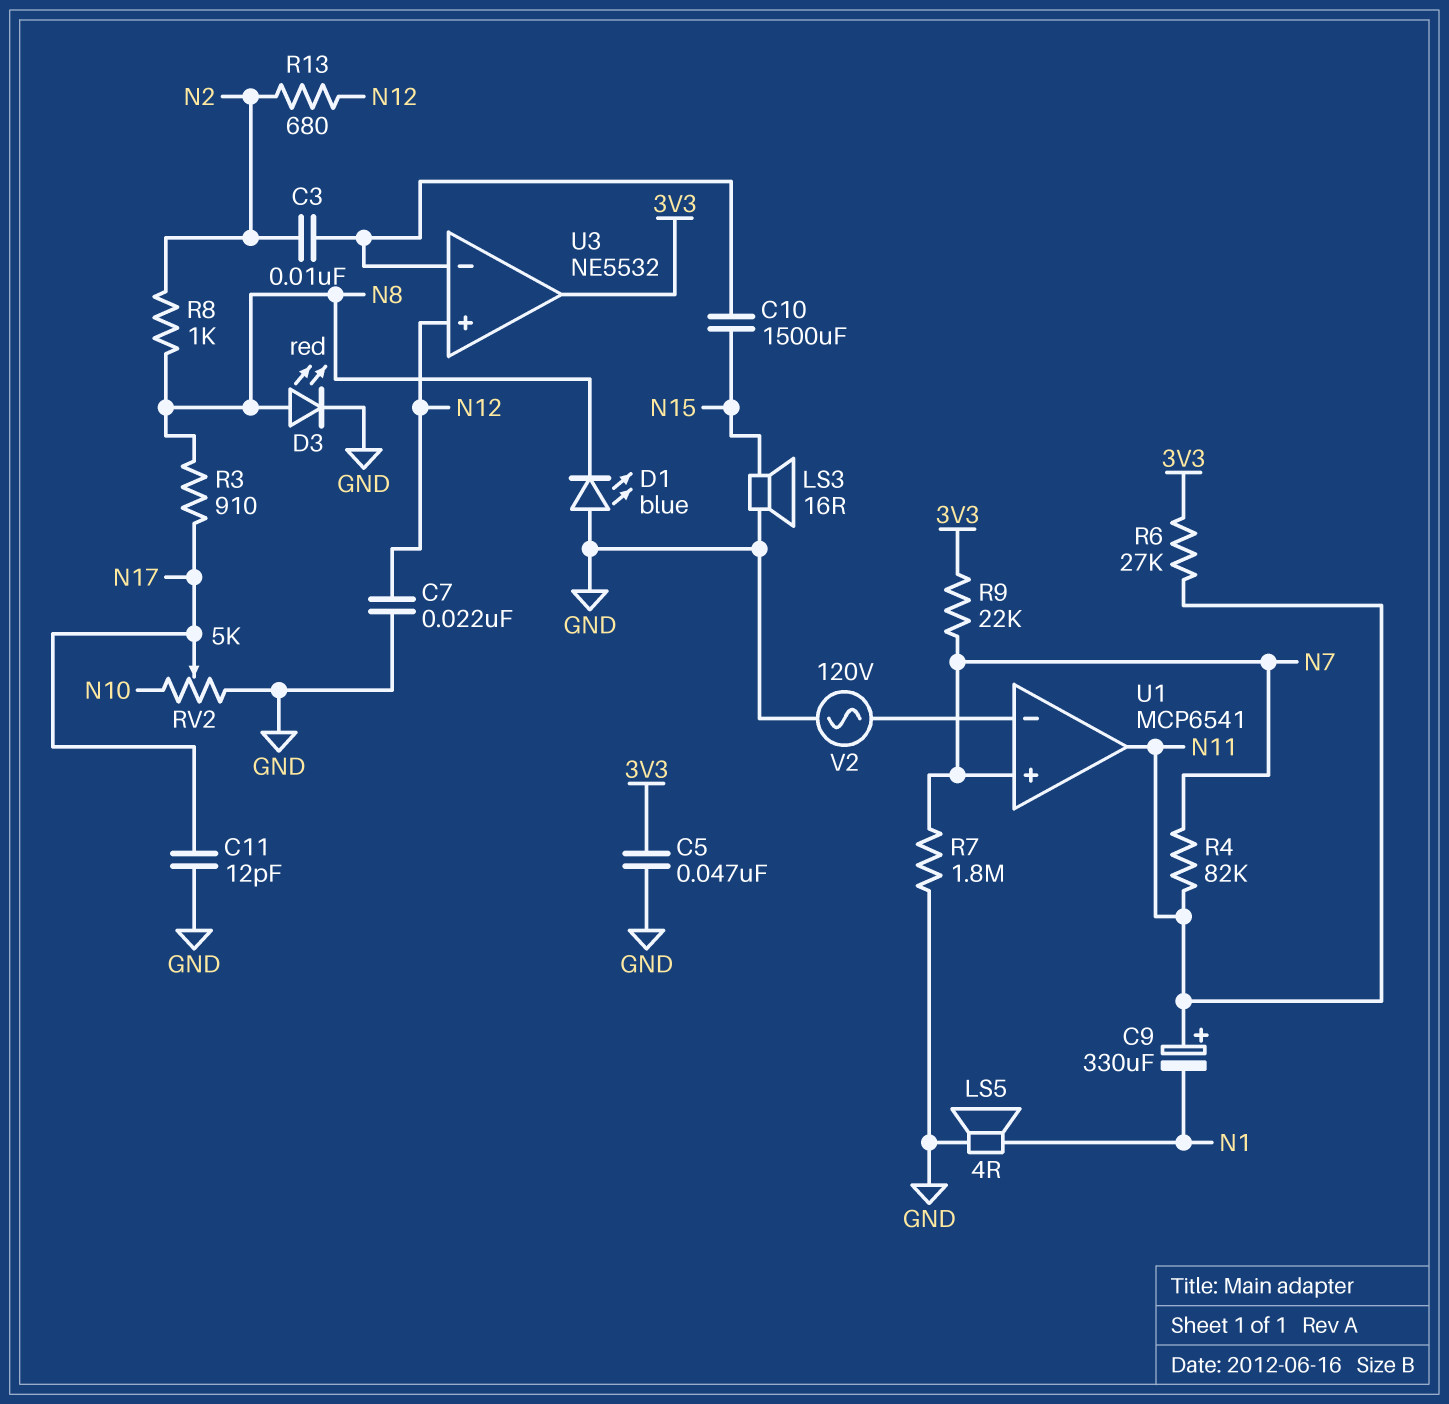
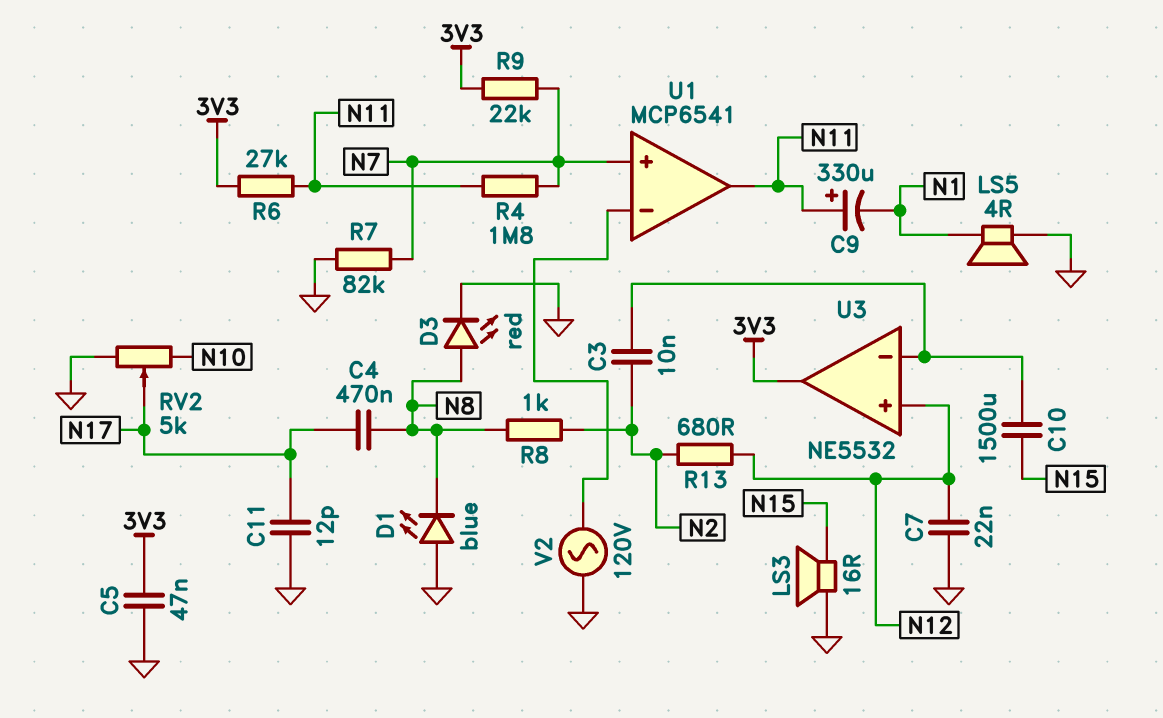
C4: none -> 470nF (N8, N17)
R3: 910 (N8, N17) -> none
R4: 82k (N7, N11) -> 1.8M (N7, N11)
R7: 1.8M (GND, N7) -> 82k (GND, N7)

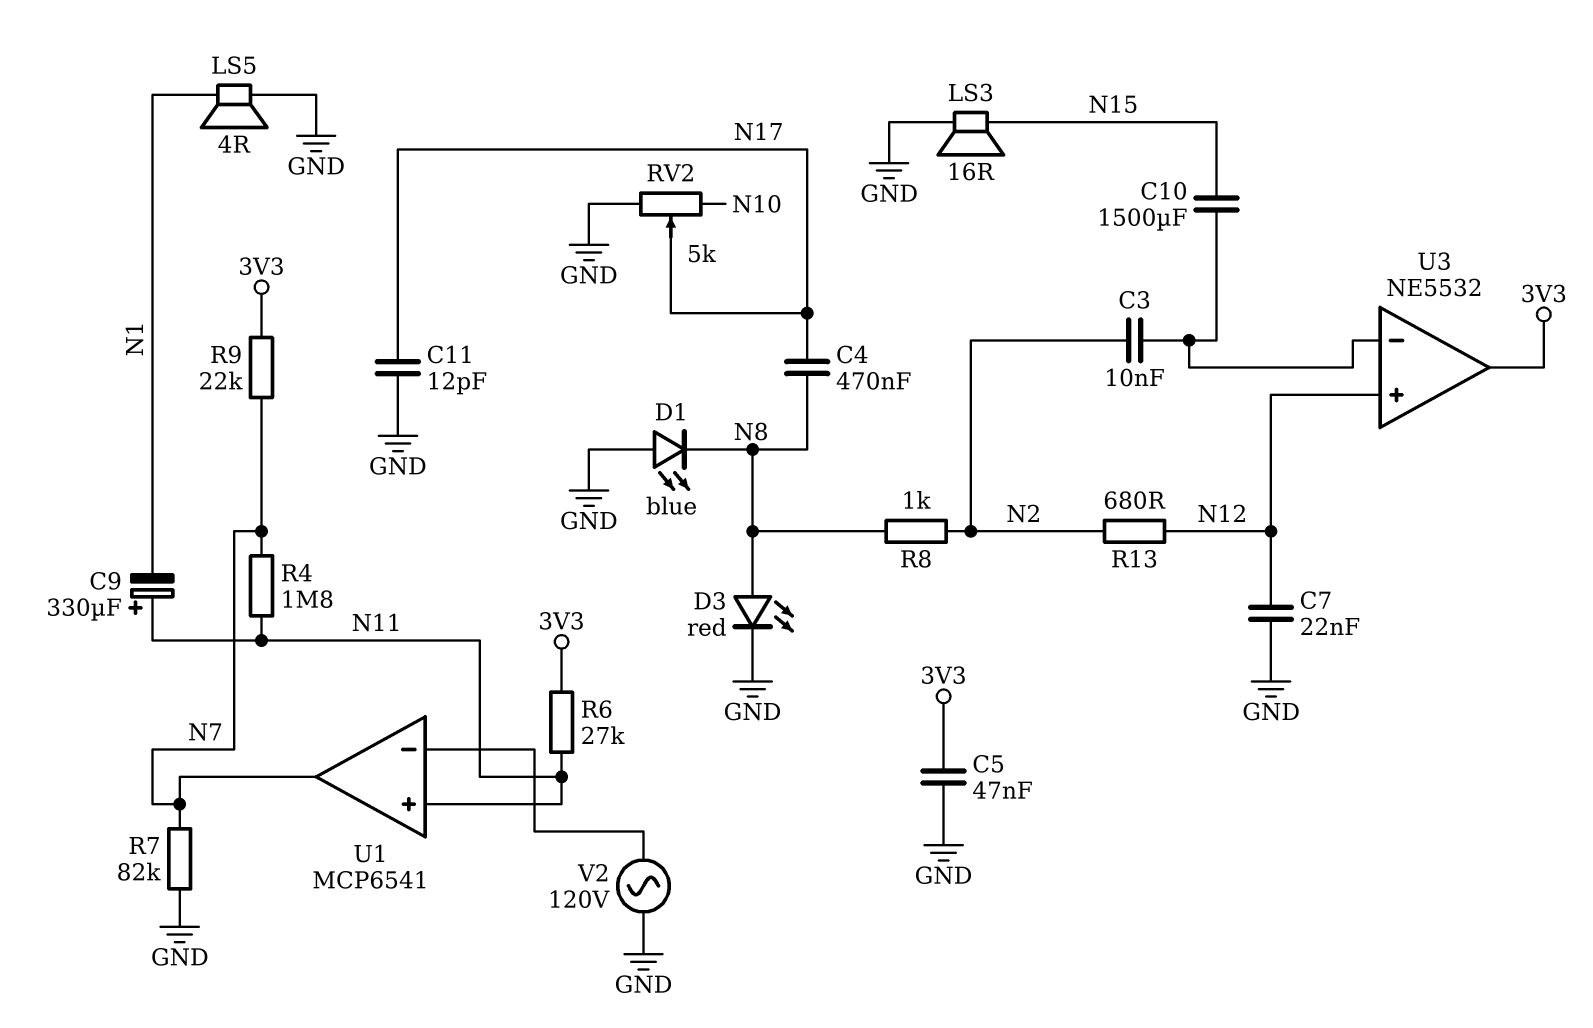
U1 pin in+: N7 -> N11
U1 pin out: N11 -> N7

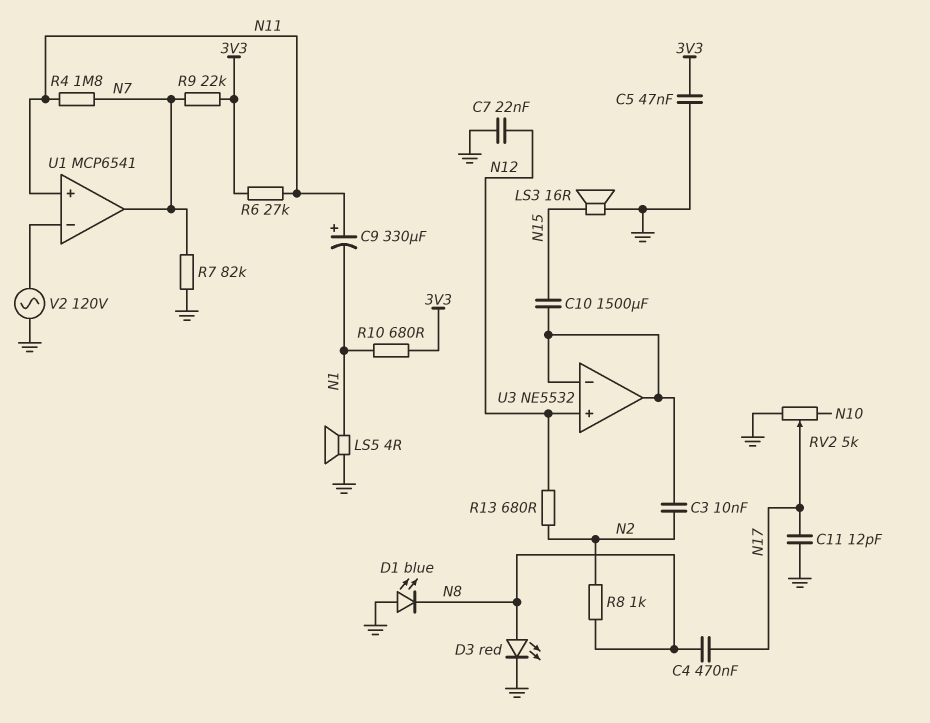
R10: none -> 680 (3V3, N1)
U3 pin out: 3V3 -> U3/in-

